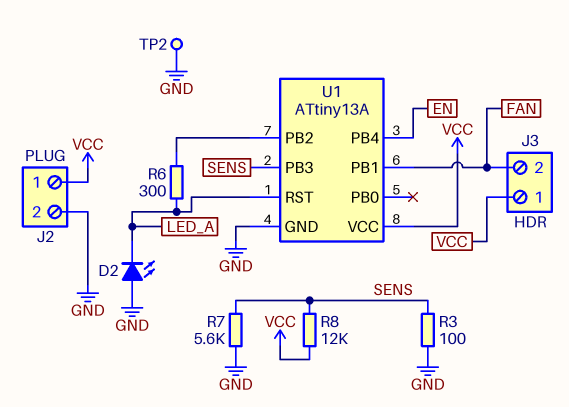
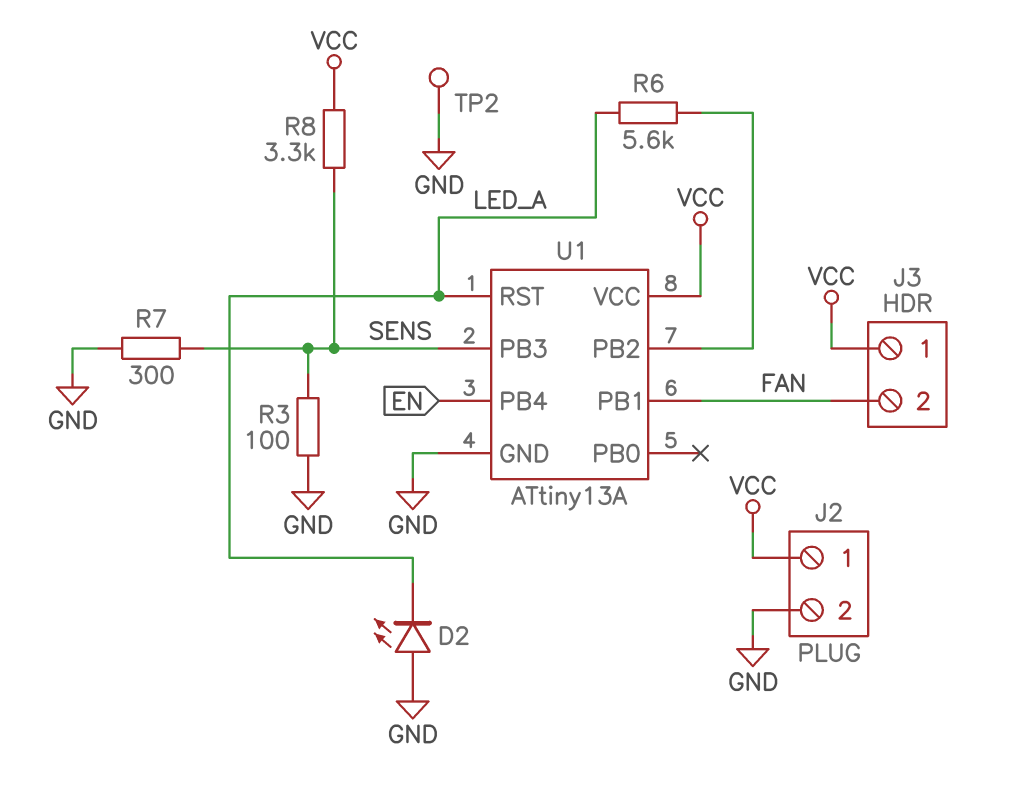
R6: 300 (LED_A, U1/PB2) -> 5.6k (LED_A, U1/PB2)
R7: 5.6k (GND, SENS) -> 300 (GND, SENS)
R8: 12k (SENS, VCC) -> 3.3k (SENS, VCC)

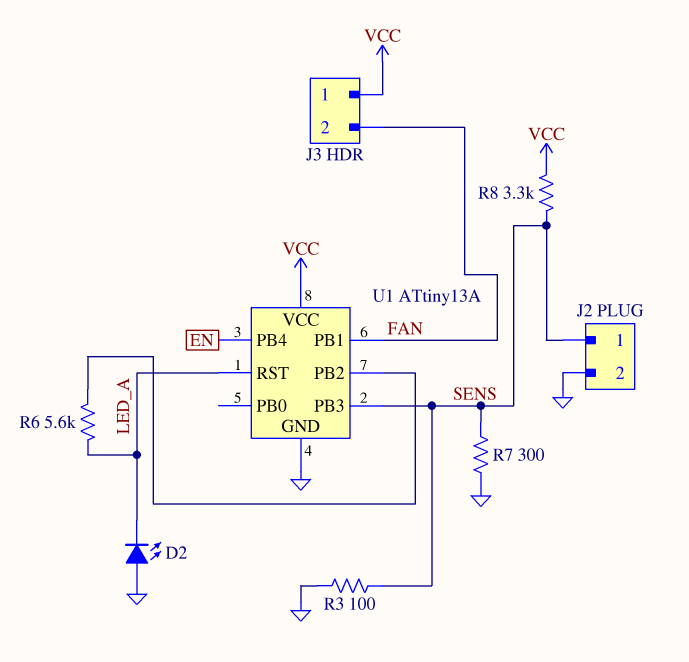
J2 pin 1: VCC -> SENS
TP2: test point (GND) -> none

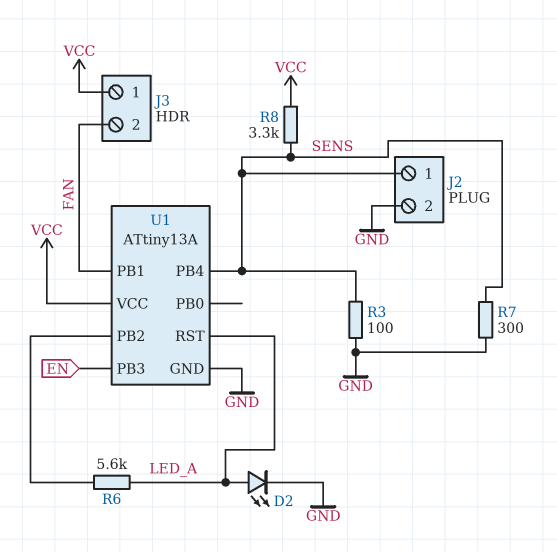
D2: LED (A GND, K LED_A) -> LED (A LED_A, K GND)
U1 pin PB3: SENS -> EN
U1 pin PB4: EN -> SENS

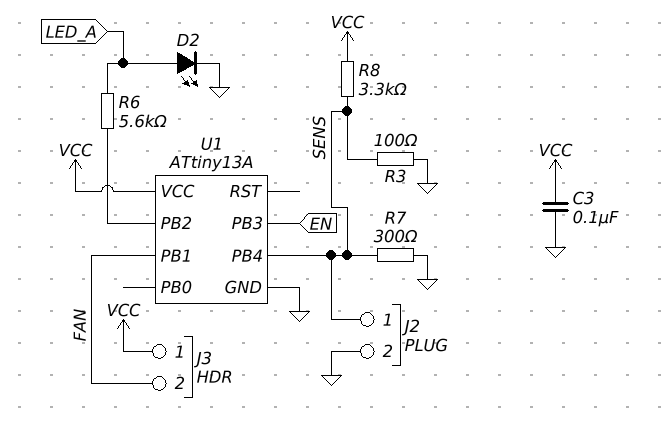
C3: none -> 100nF (GND, VCC)
U1 pin RST: LED_A -> none

